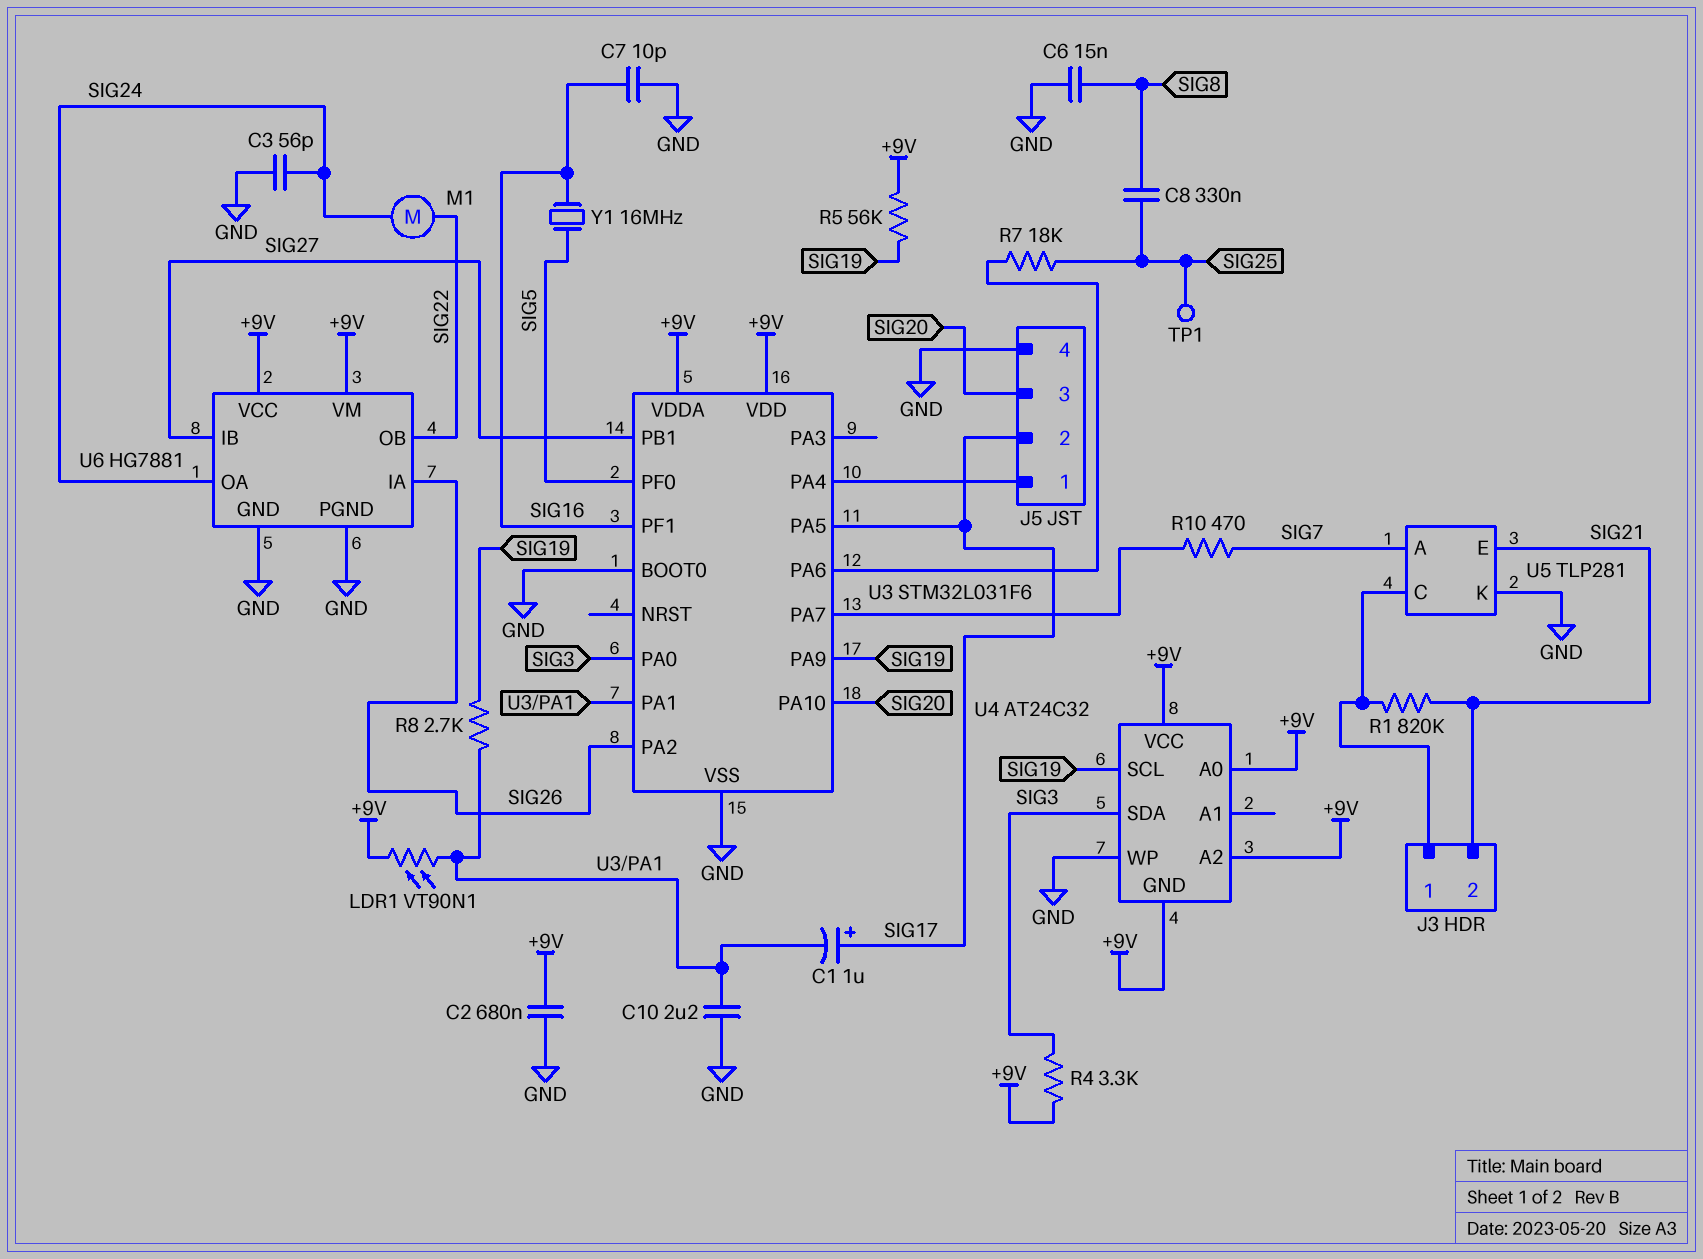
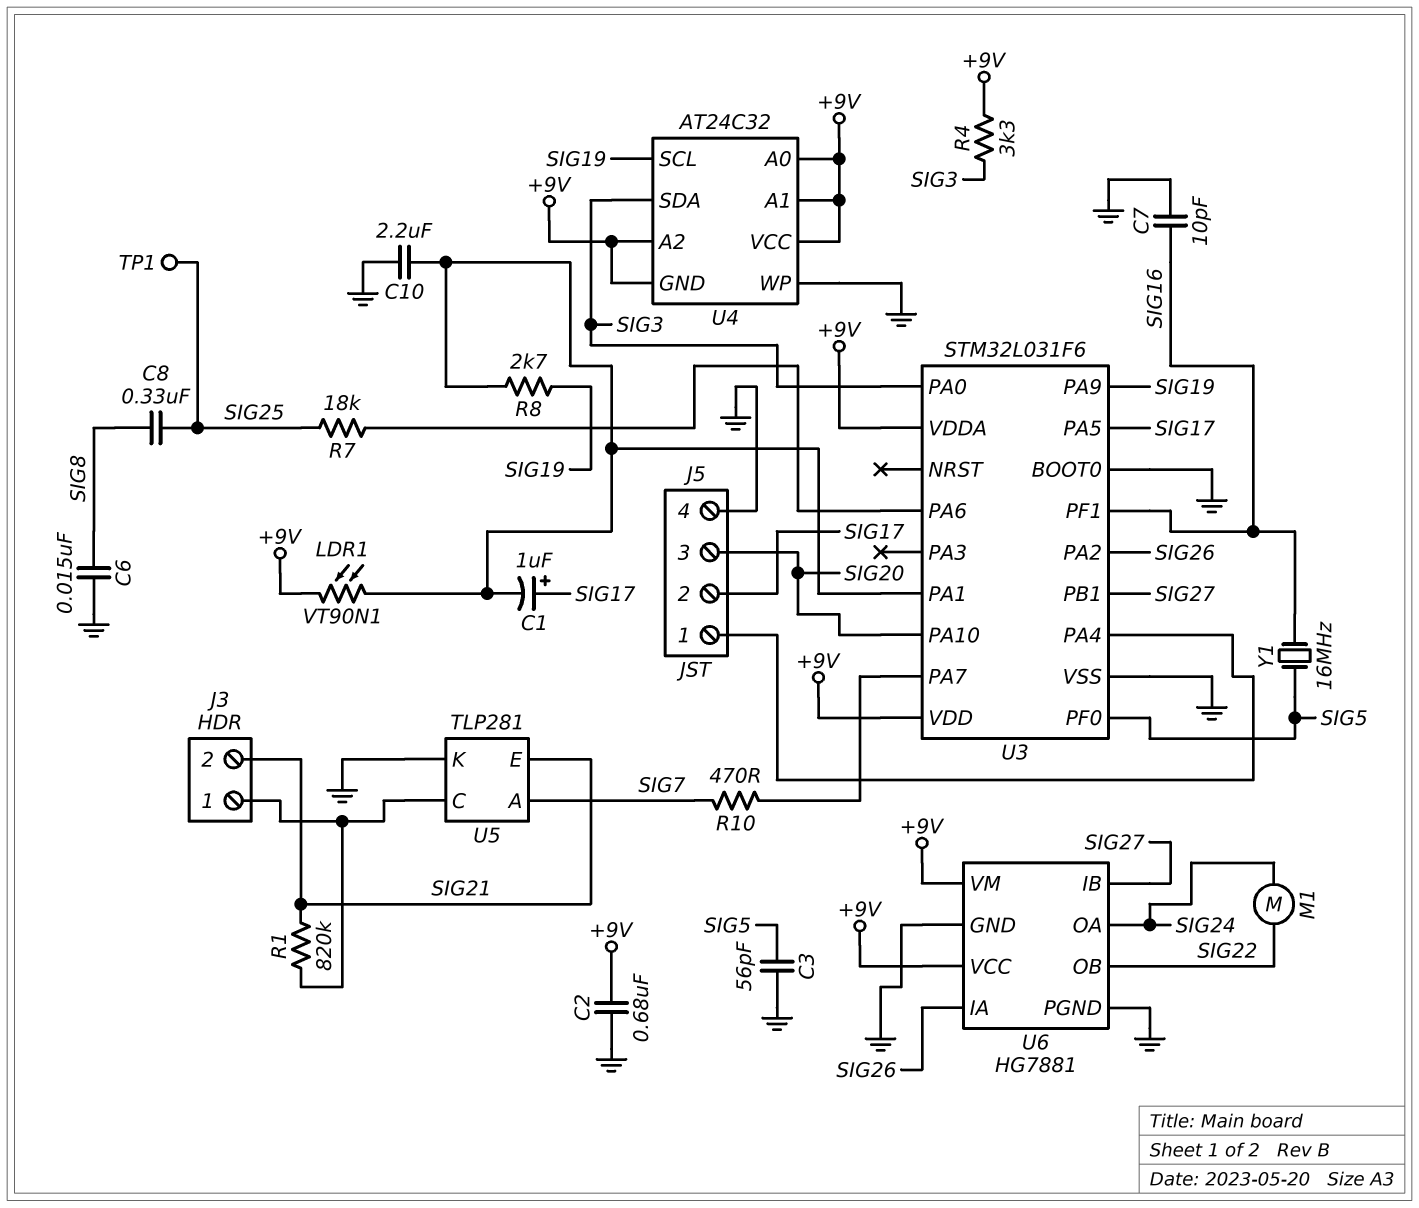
C3: 56pF (GND, SIG24) -> 56pF (GND, SIG5)
R5: 56k (+9V, SIG19) -> none
U4 pin A1: none -> +9V

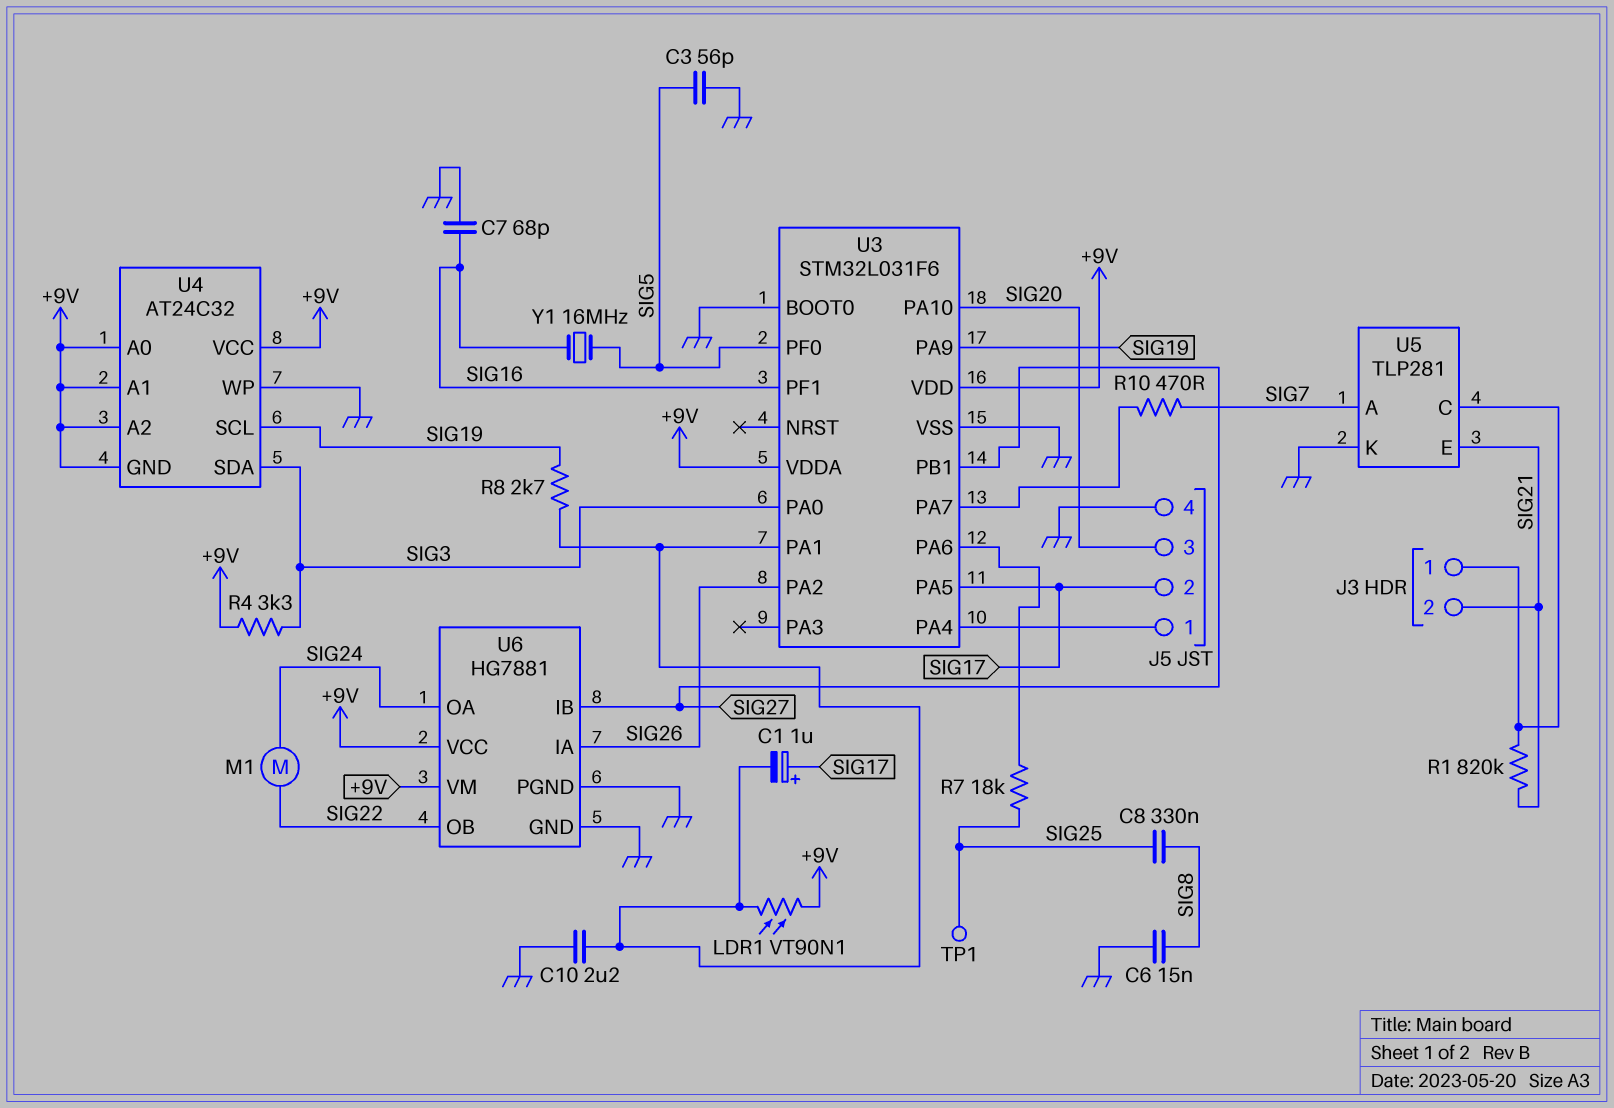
C2: 680nF (+9V, GND) -> none
C7: 10pF (GND, SIG16) -> 68pF (GND, SIG16)

